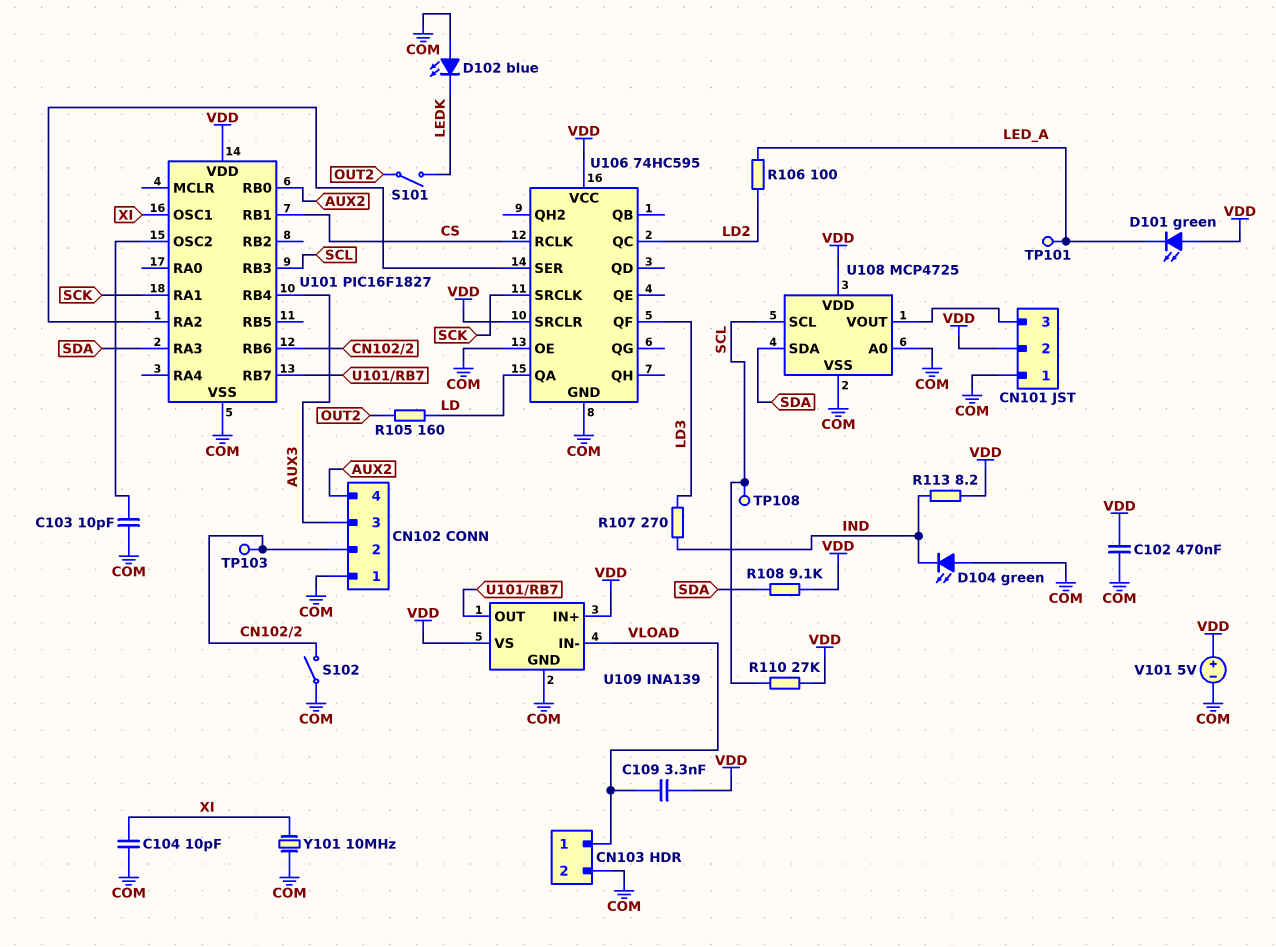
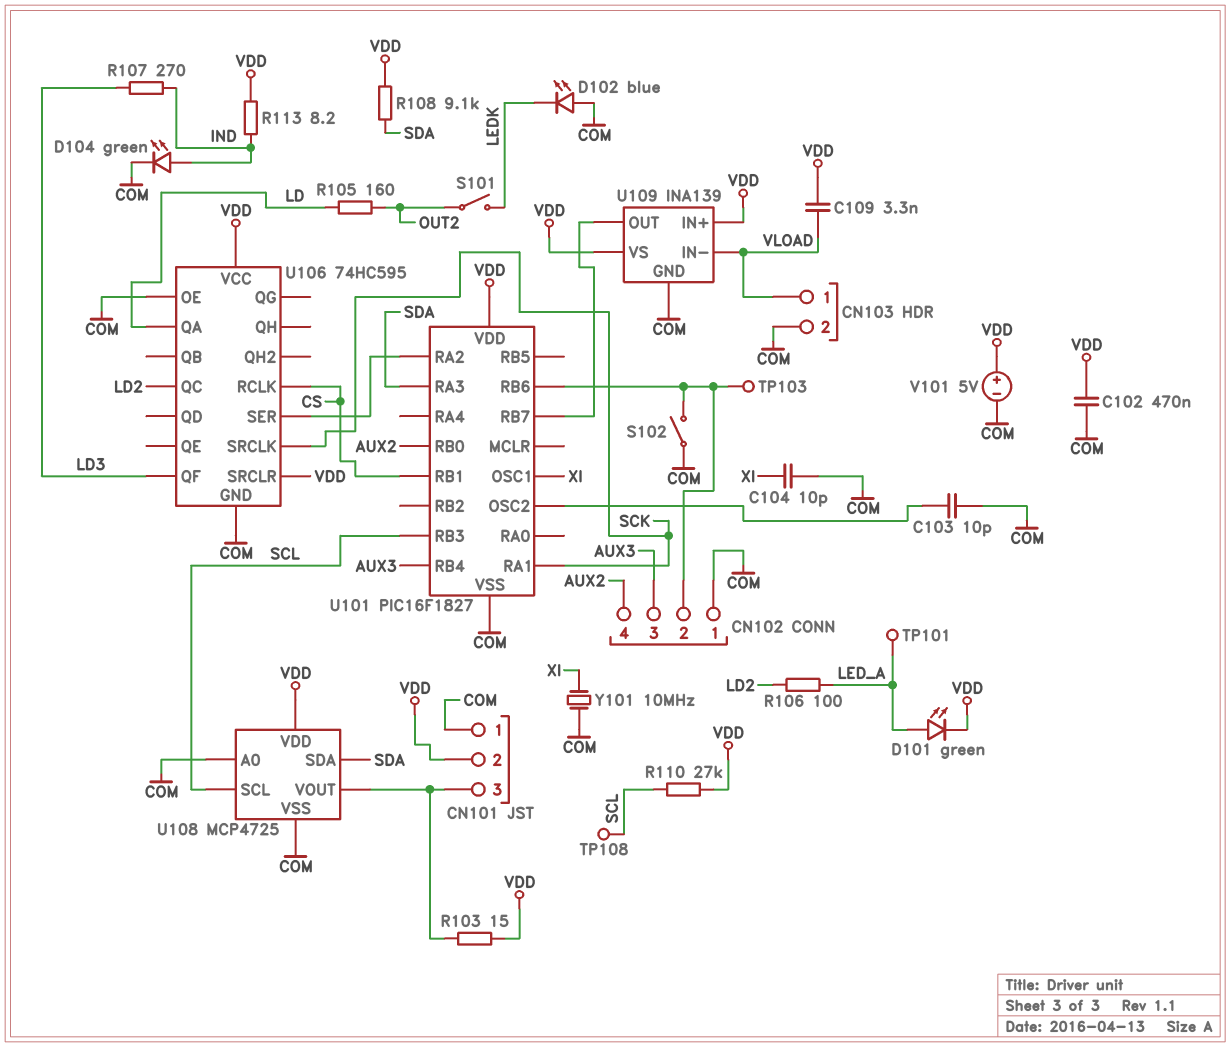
D101: LED green (A VDD, K LED_A) -> LED green (A LED_A, K VDD)
D104: LED green (A COM, K IND) -> LED green (A IND, K COM)
R103: none -> 15 (CN101/3, VDD)

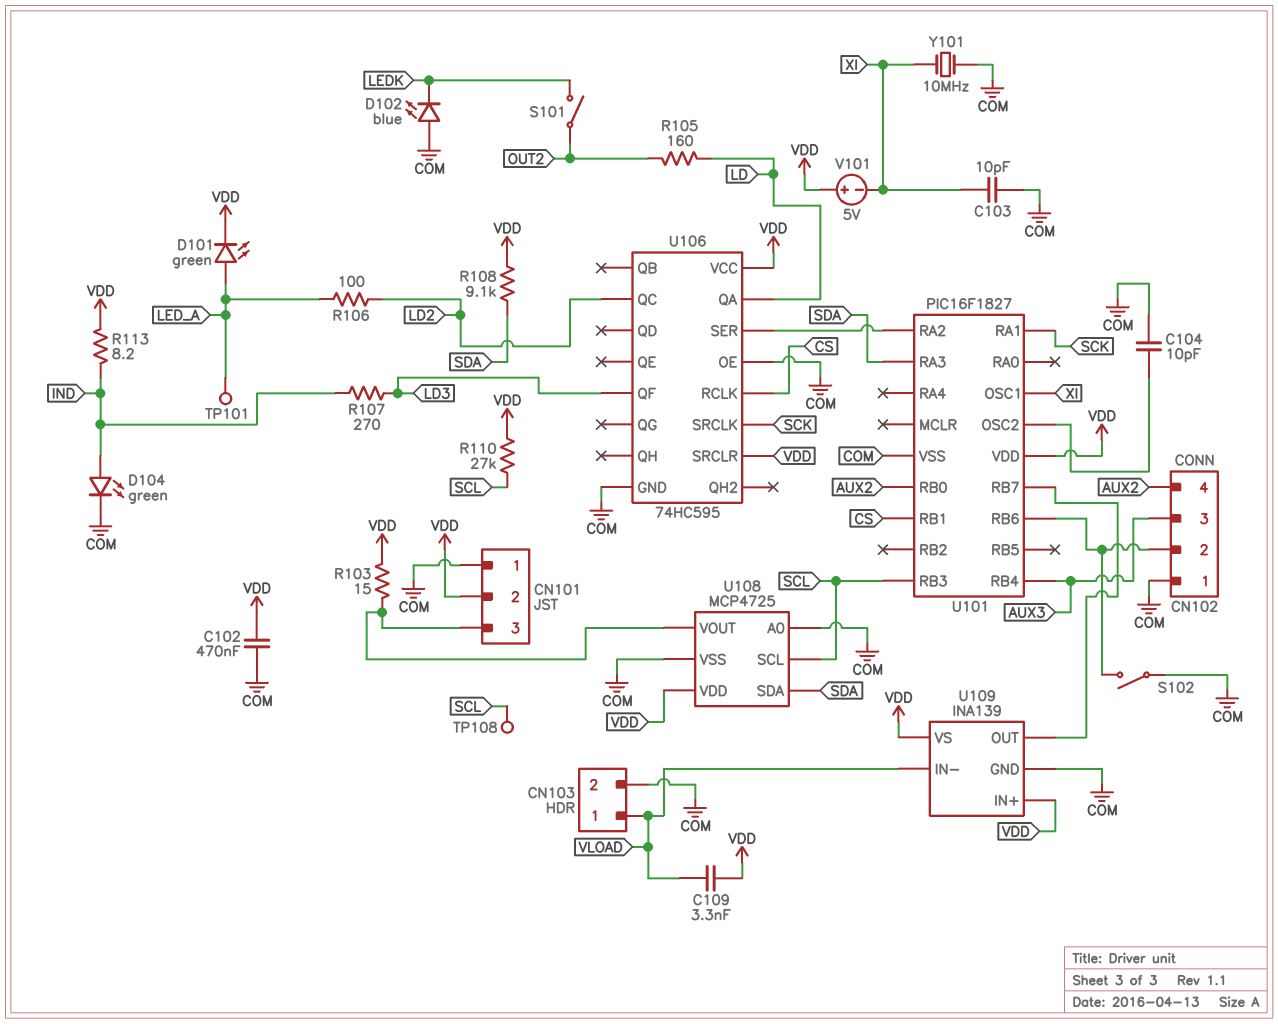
C103: 10pF (COM, U101/OSC2) -> 10pF (COM, XI)
C104: 10pF (COM, XI) -> 10pF (COM, U101/OSC2)
TP103: test point (CN102/2) -> none
V101: 5V (plus VDD, minus COM) -> 5V (plus VDD, minus XI)

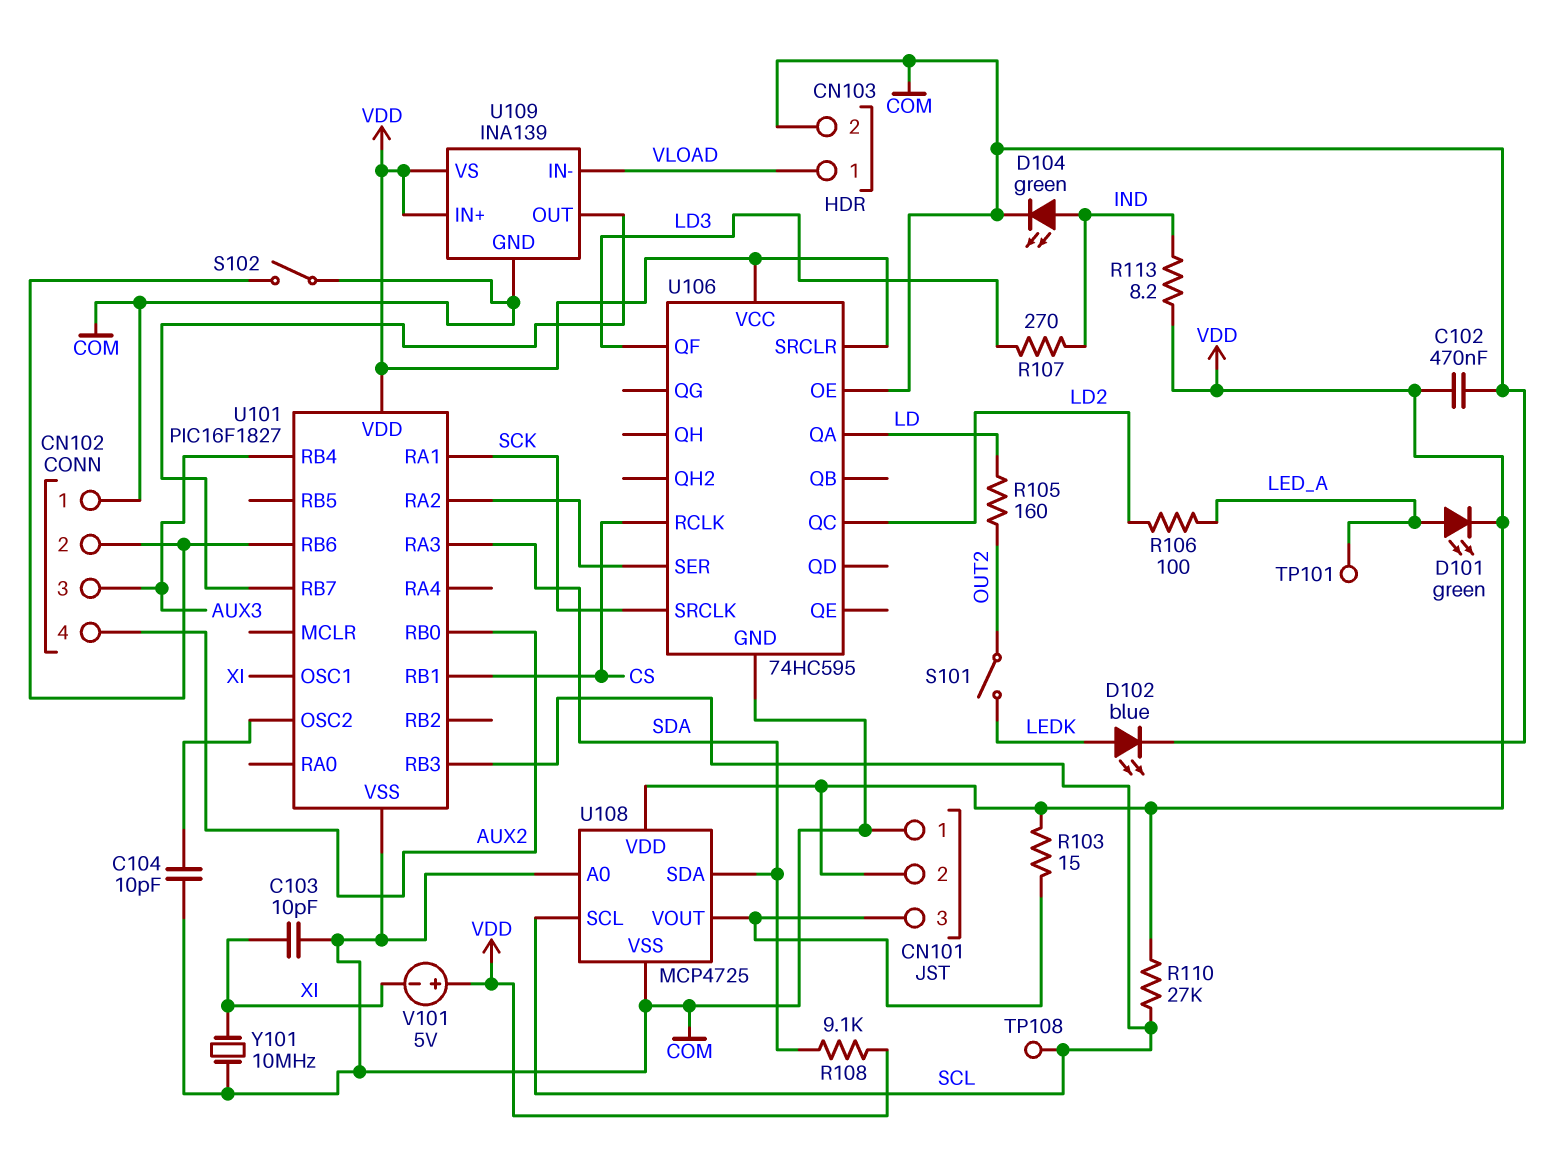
C109: 3.3nF (VDD, VLOAD) -> none
D102: LED blue (A COM, K LEDK) -> LED blue (A LEDK, K COM)

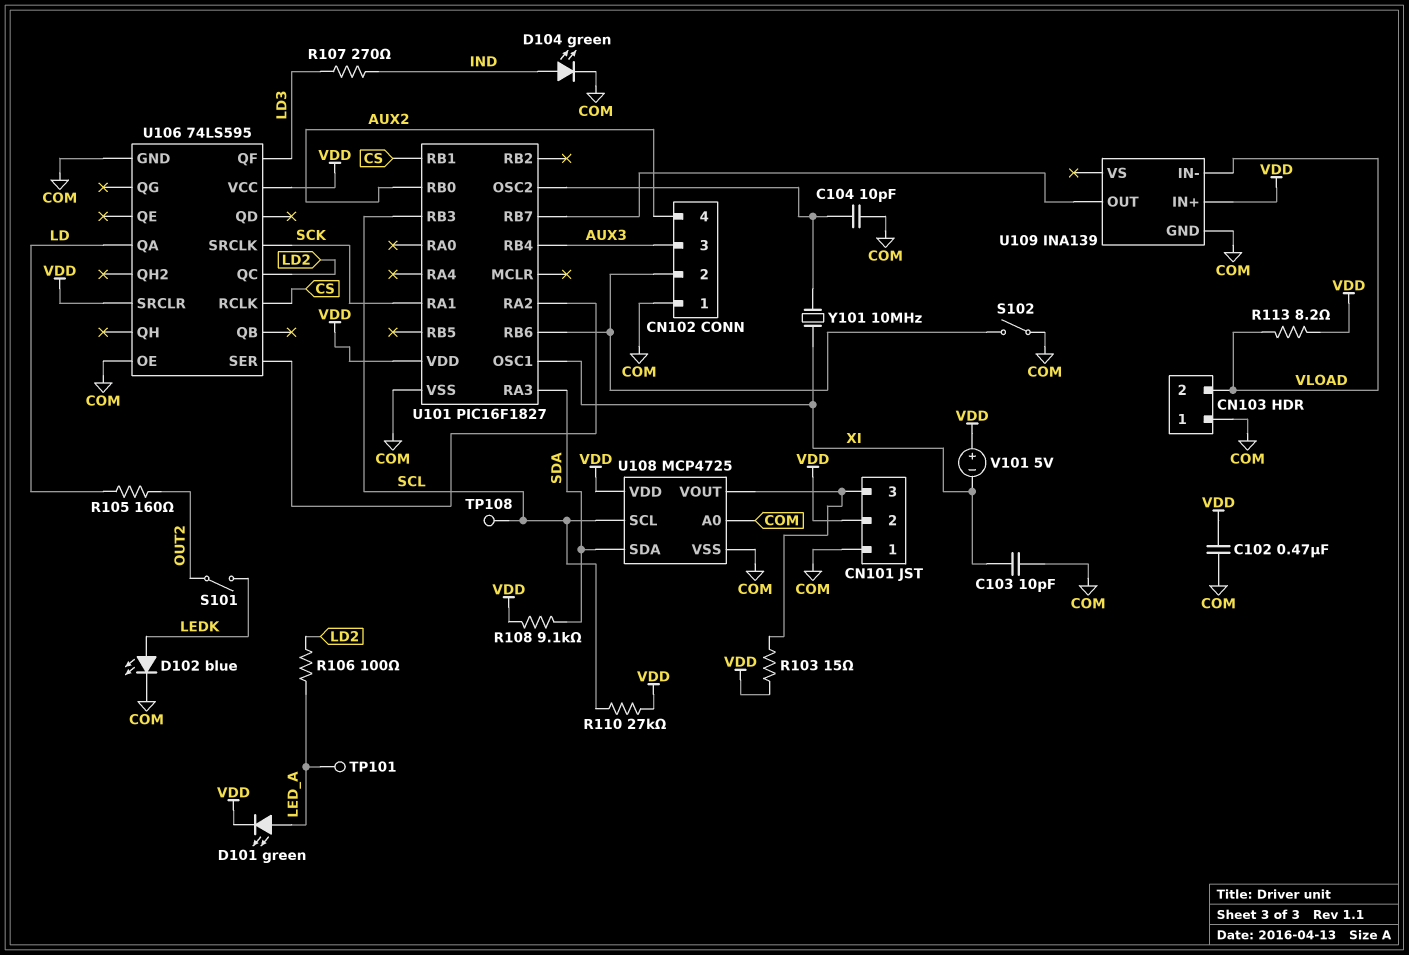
CN103 pin 1: VLOAD -> COM
CN103 pin 2: COM -> VLOAD
R113: 8.2 (IND, VDD) -> 8.2 (VDD, VLOAD)
U106: 74HC595 -> 74LS595
U109 pin VS: VDD -> none
Y101: 10MHz (COM, XI) -> 10MHz (U101/OSC2, XI)

